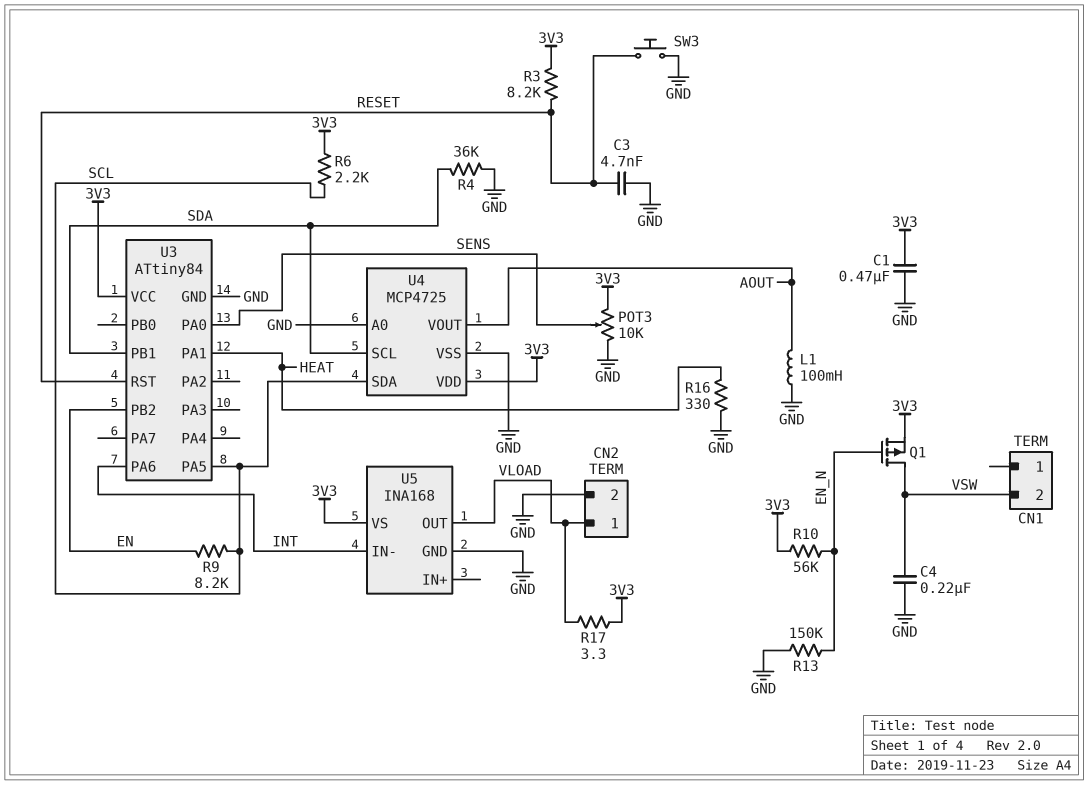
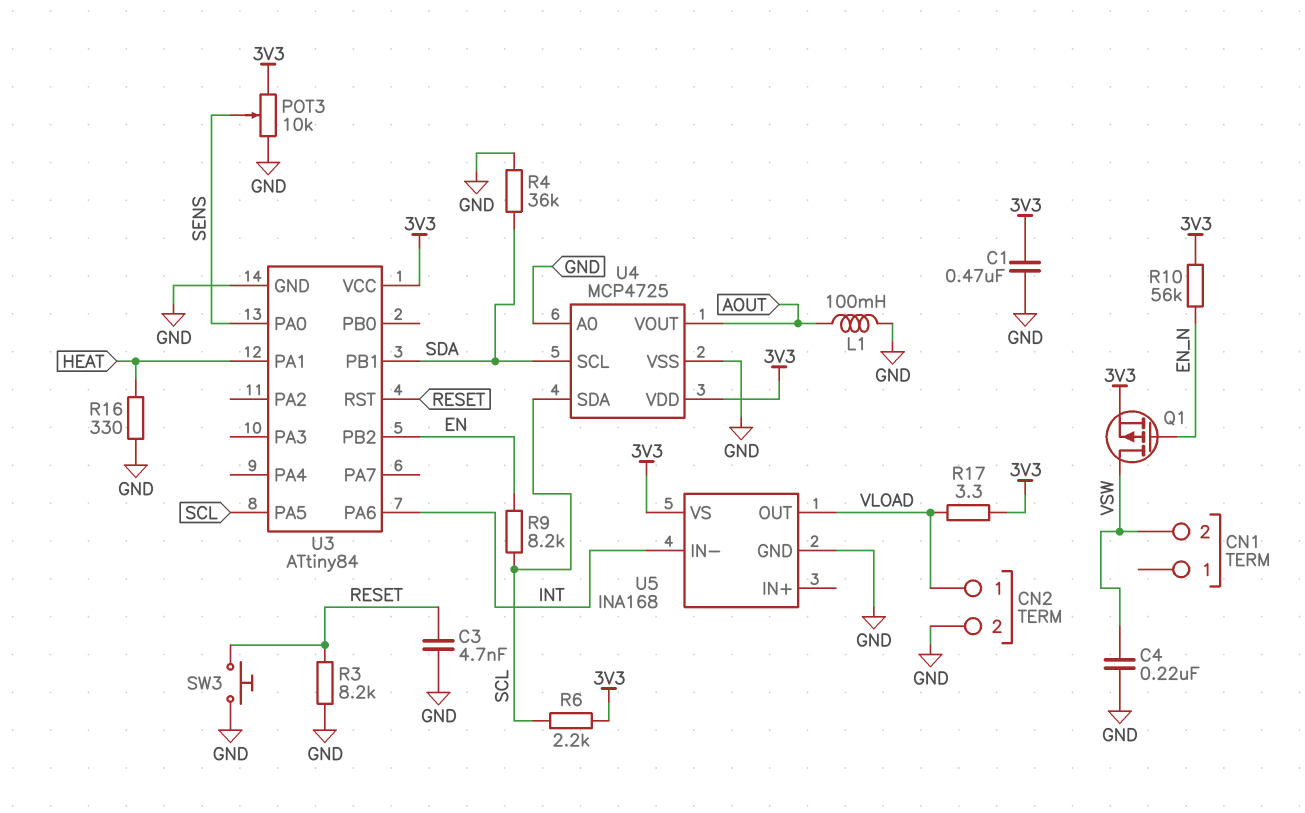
R3: 8.2k (3V3, RESET) -> 8.2k (GND, RESET)
R13: 150k (EN_N, GND) -> none

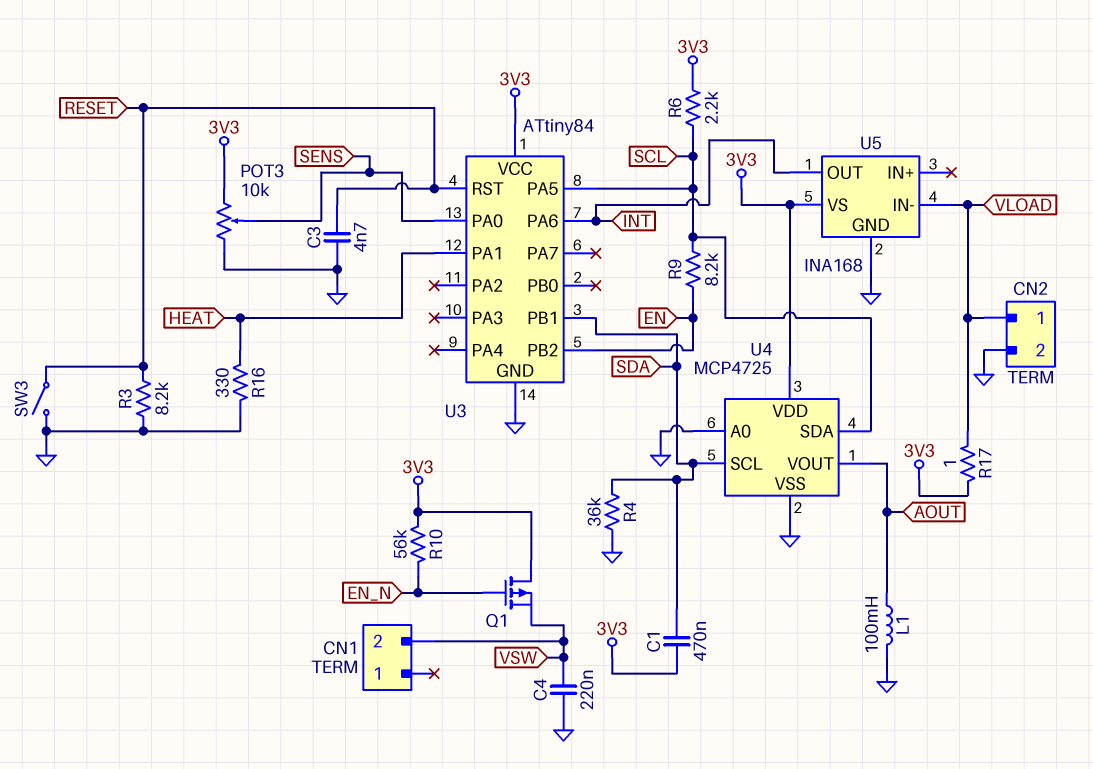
C1: 470nF (3V3, GND) -> 470nF (3V3, SDA)
Q1: PMOS (G EN_N, D VSW, S 3V3) -> PMOS (G EN_N, D 3V3, S VSW)
R17: 3.3 (3V3, VLOAD) -> 1 (3V3, VLOAD)
SW3: button (GND, RESET) -> switch (GND, RESET)
U5 pin IN-: INT -> VLOAD
U5 pin OUT: VLOAD -> INT

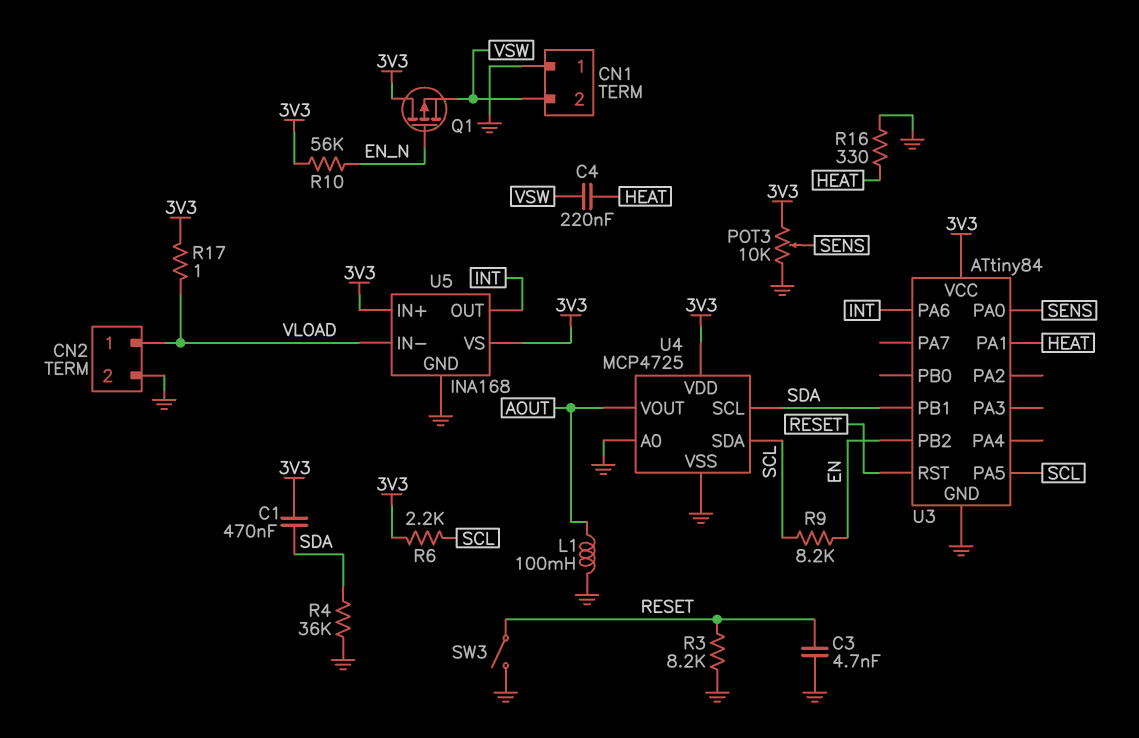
C4: 220nF (GND, VSW) -> 220nF (HEAT, VSW)
CN1 pin 1: none -> GND
U5 pin IN+: none -> 3V3

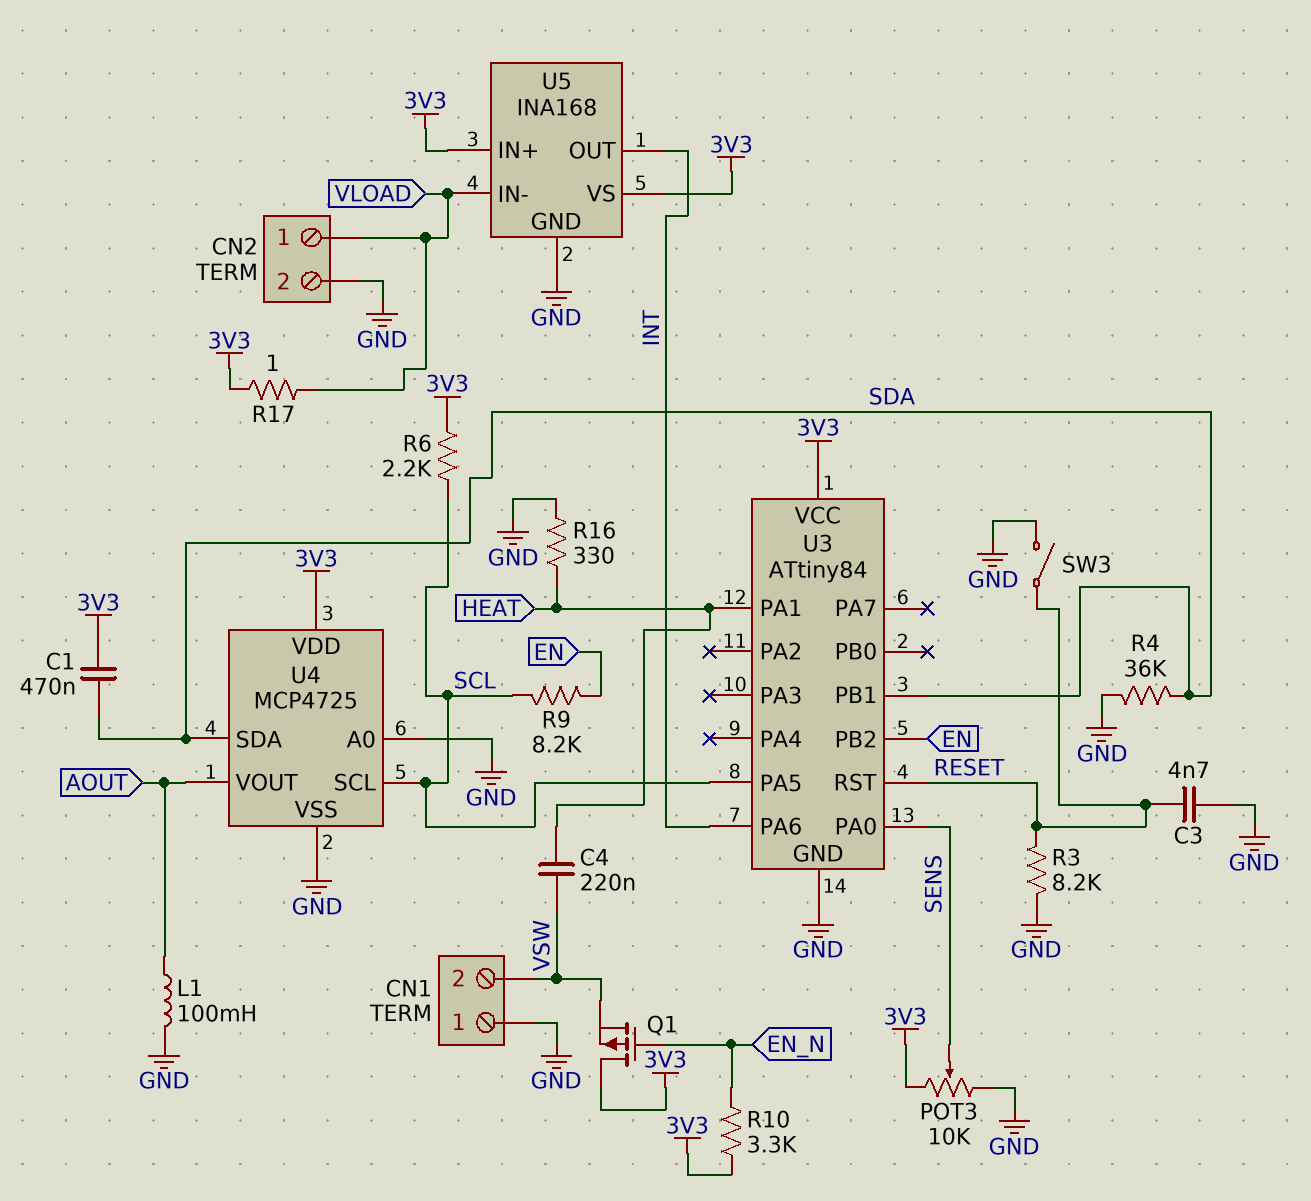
R10: 56k (3V3, EN_N) -> 3.3k (3V3, EN_N)
U4 pin SCL: SDA -> SCL
U4 pin SDA: SCL -> SDA

